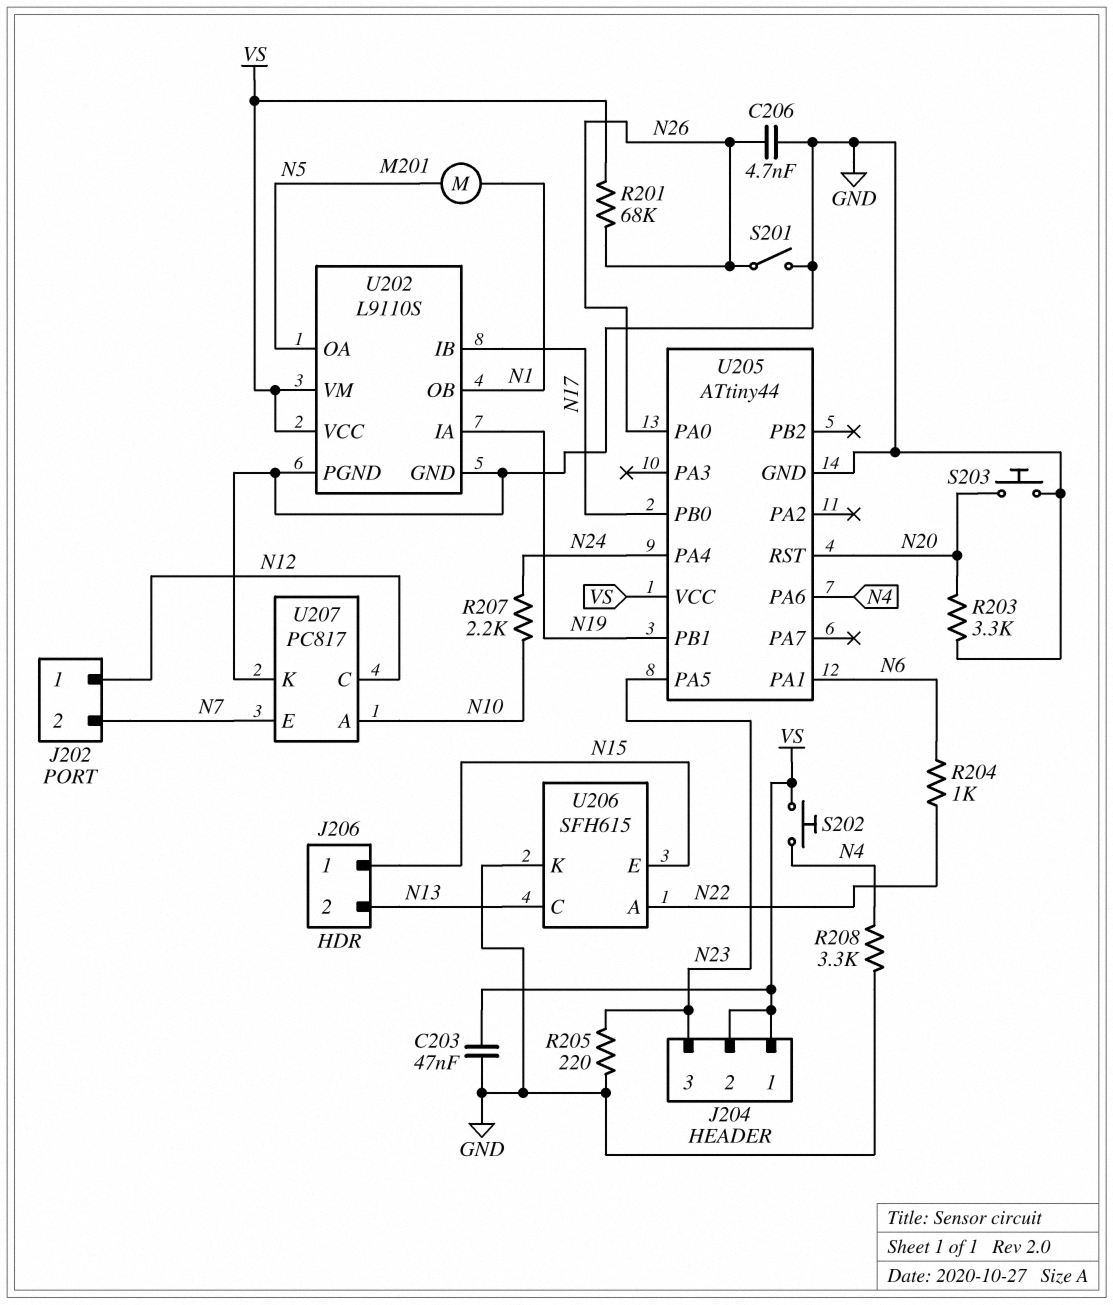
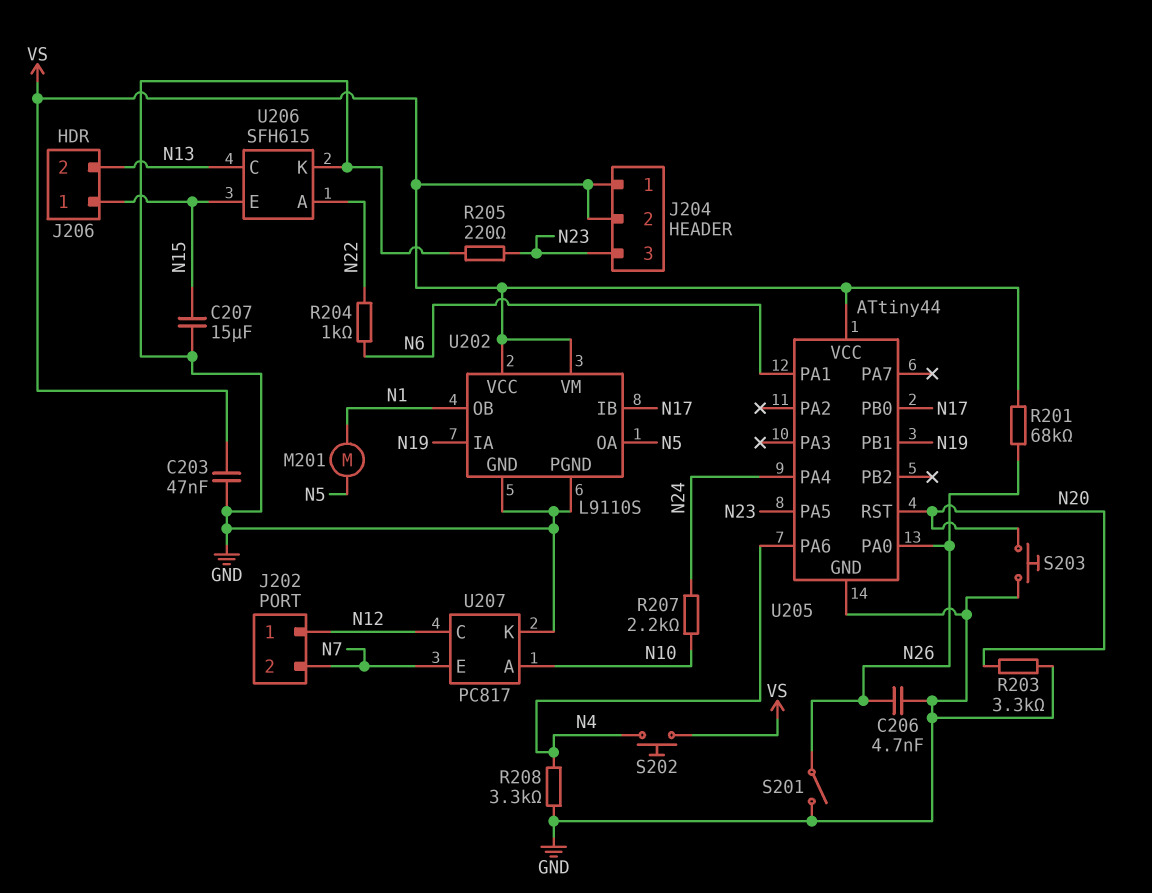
C207: none -> 15uF (GND, N15)

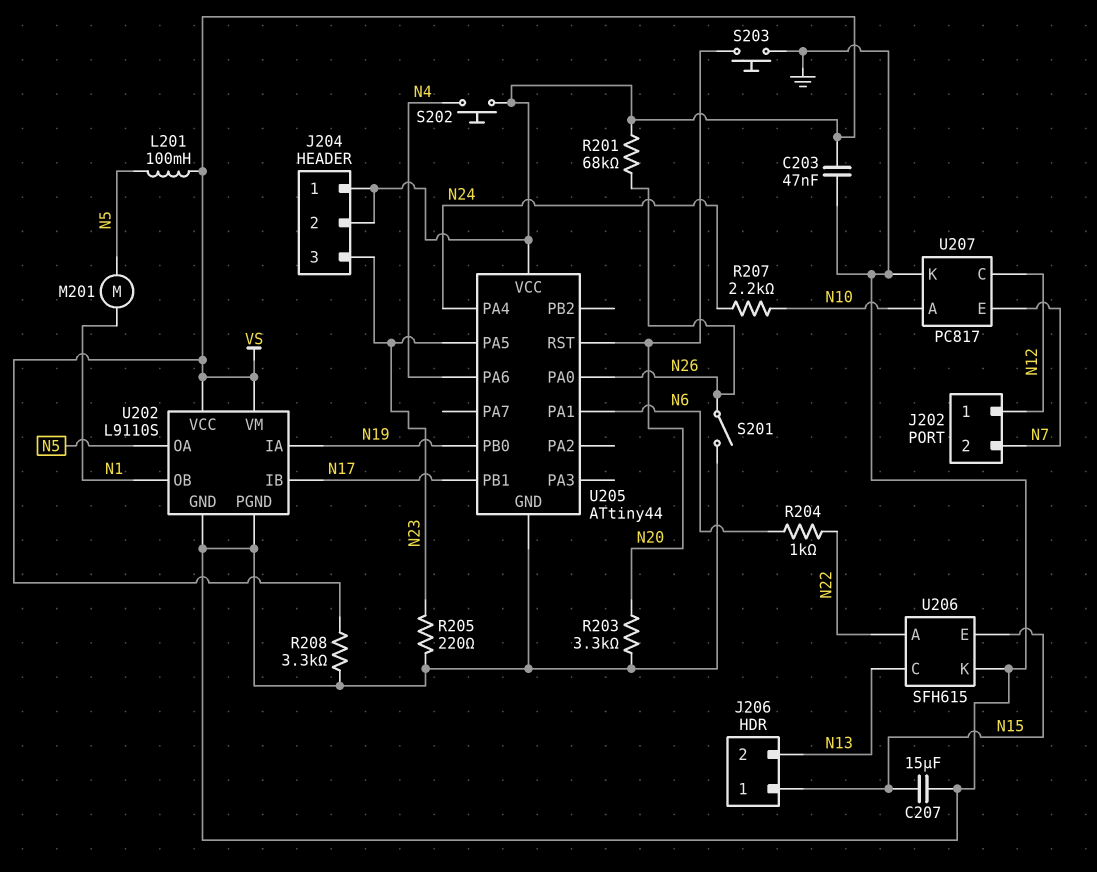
C206: 4.7nF (GND, N26) -> none
L201: none -> 100mH (N5, VS)
R208: 3.3k (GND, N4) -> 3.3k (GND, VS)
U205 pin PB0: N17 -> N19
U205 pin PB1: N19 -> N17

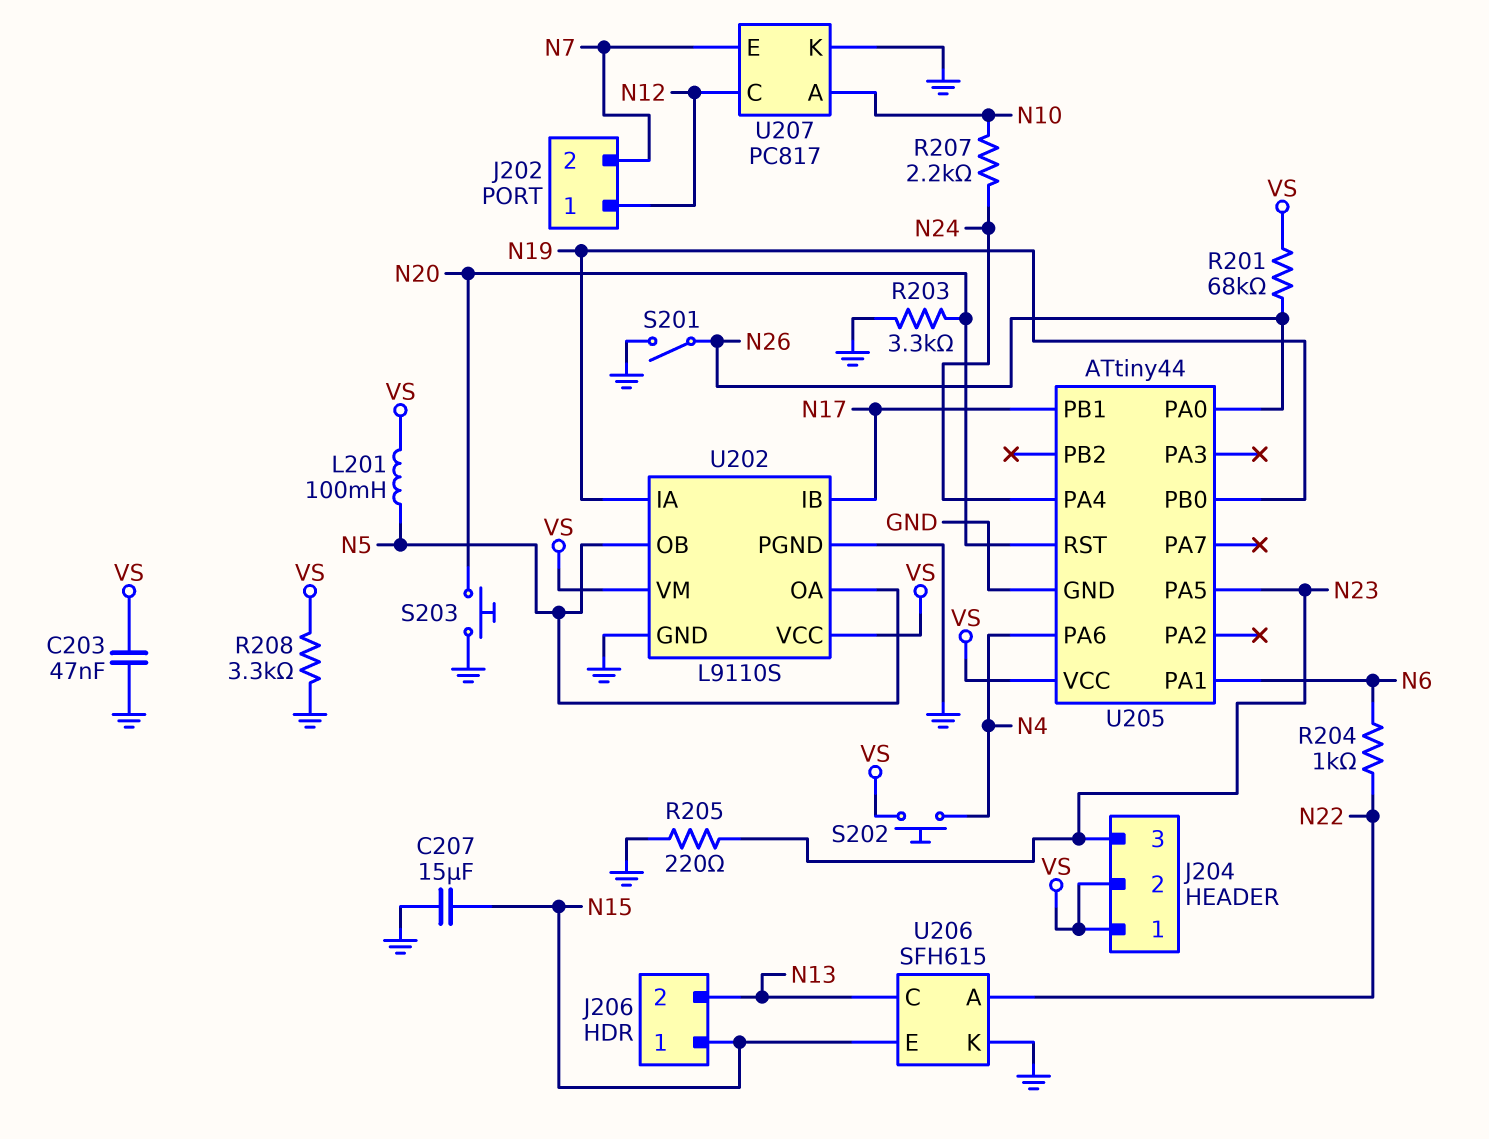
M201: motor (N1, N5) -> none
U202 pin OB: N1 -> N5

